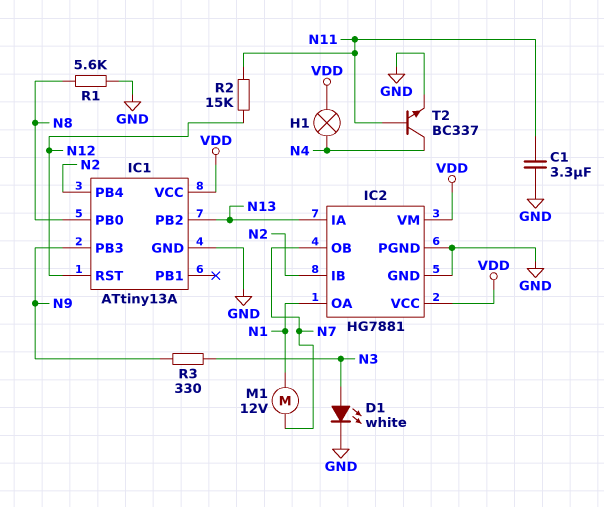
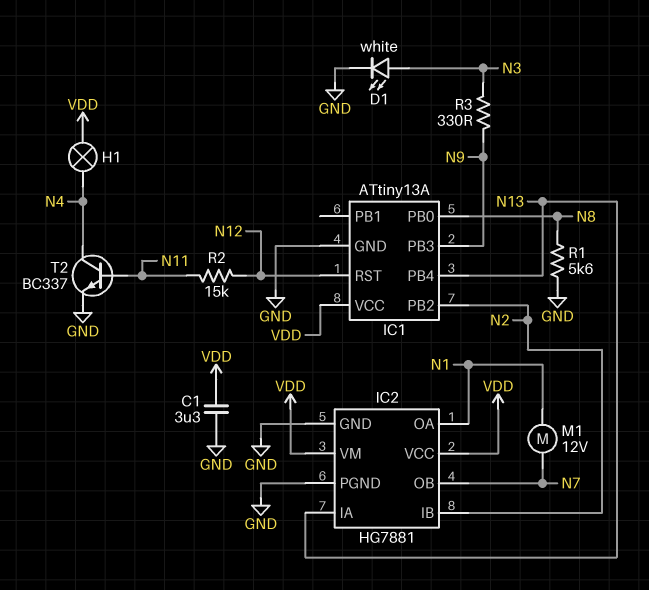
C1: 3.3uF (GND, N11) -> 3.3uF (GND, VDD)
IC1 pin PB2: N13 -> N2
IC1 pin PB4: N2 -> N13

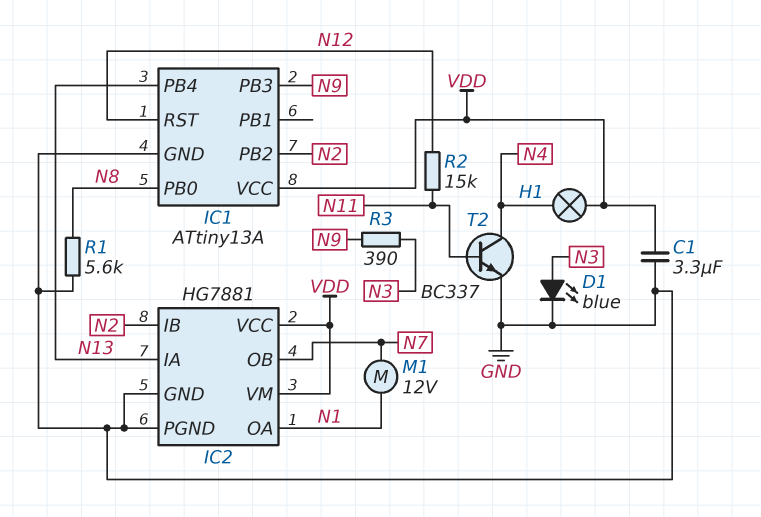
D1: LED white (A N3, K GND) -> LED blue (A N3, K GND)
R3: 330 (N3, N9) -> 390 (N3, N9)

